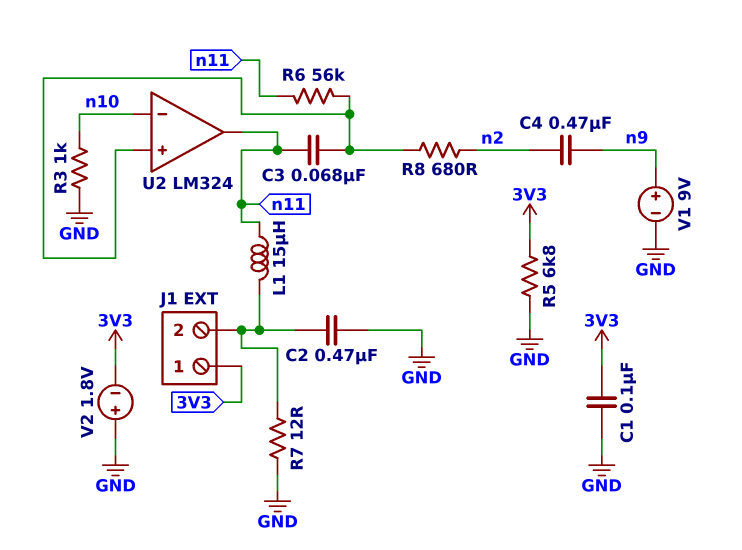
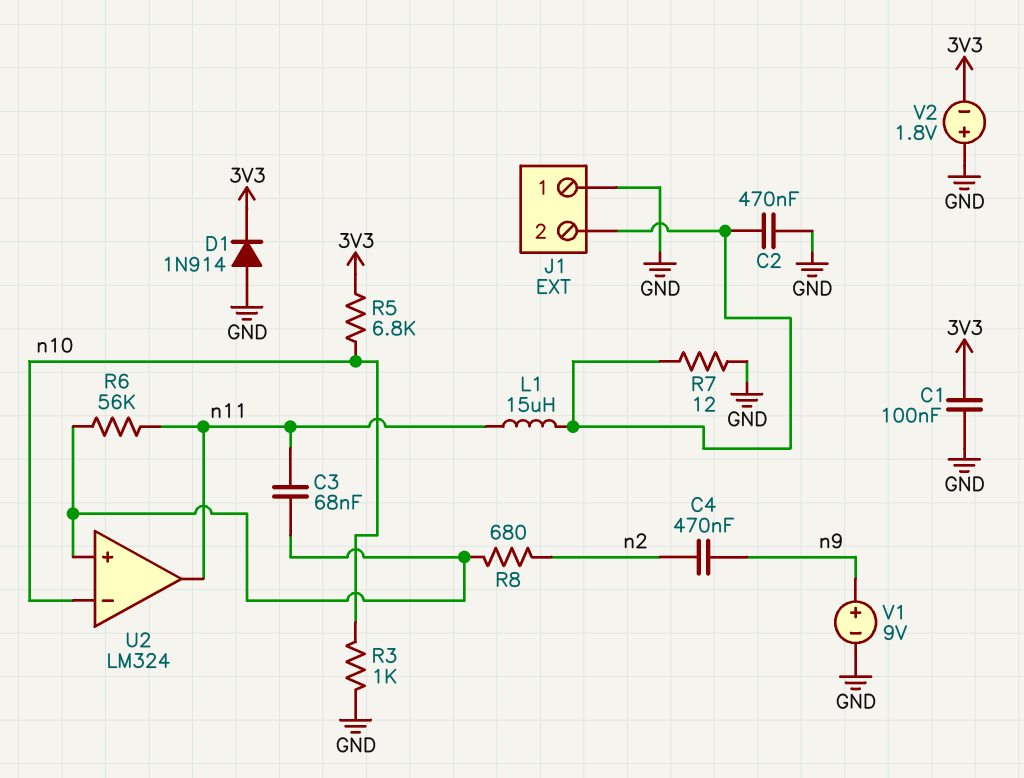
D1: none -> diode 1N914 (A GND, K 3V3)
J1 pin 1: 3V3 -> GND
R5: 6.8k (3V3, GND) -> 6.8k (3V3, n10)

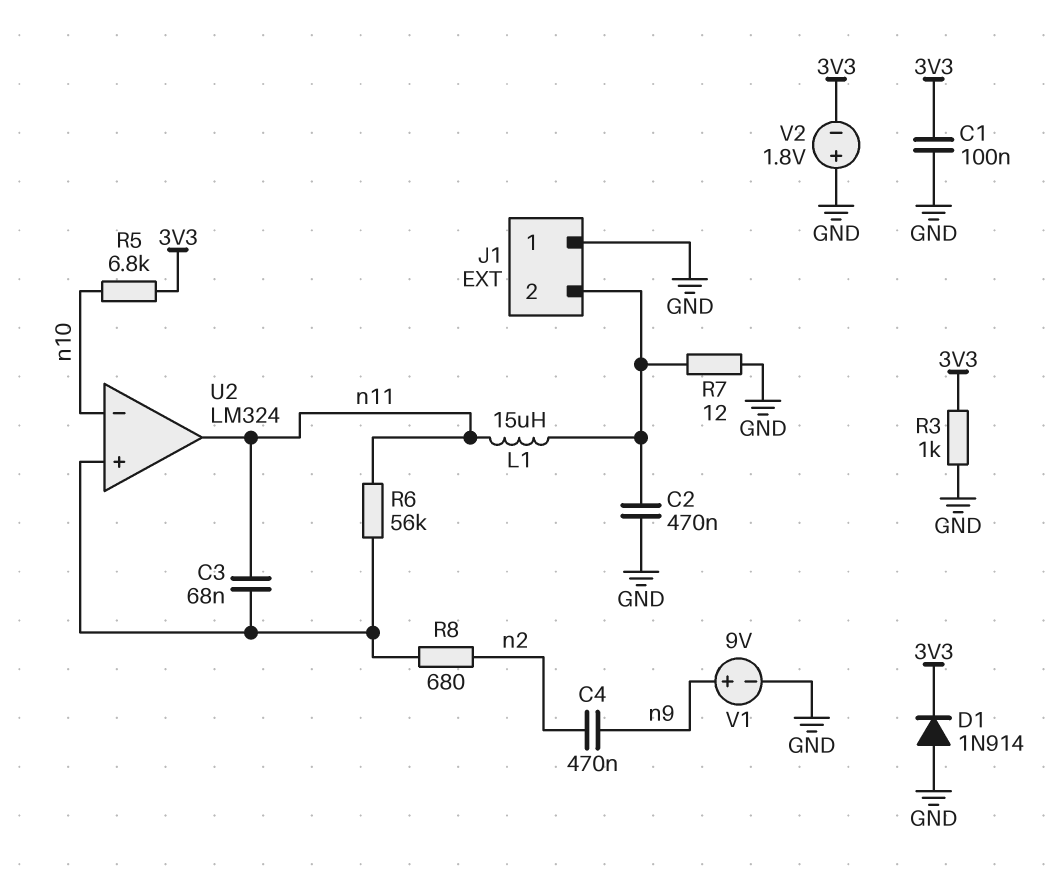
R3: 1k (GND, n10) -> 1k (3V3, GND)

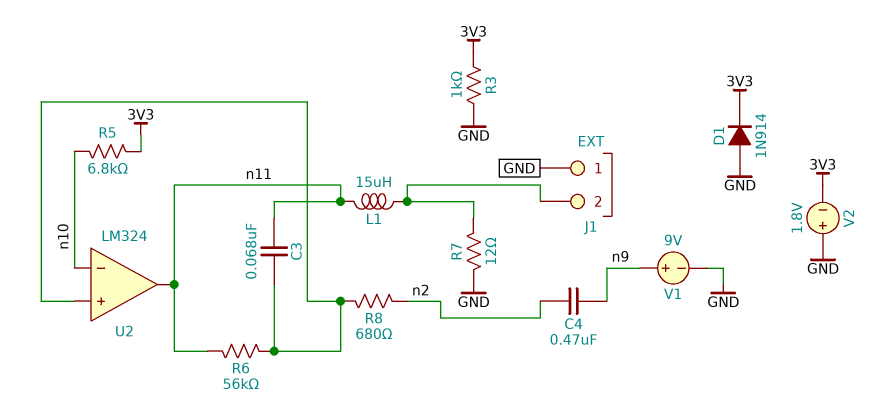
C1: 100nF (3V3, GND) -> none
C2: 470nF (GND, J1/2) -> none

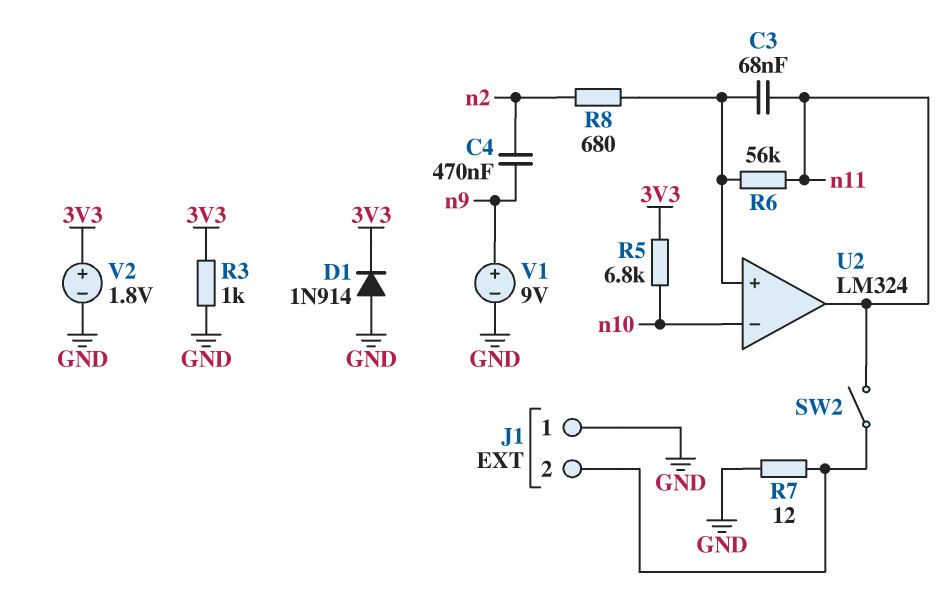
L1: 15uH (J1/2, n11) -> none
SW2: none -> switch (J1/2, n11)
V2: 1.8V (plus GND, minus 3V3) -> 1.8V (plus 3V3, minus GND)

